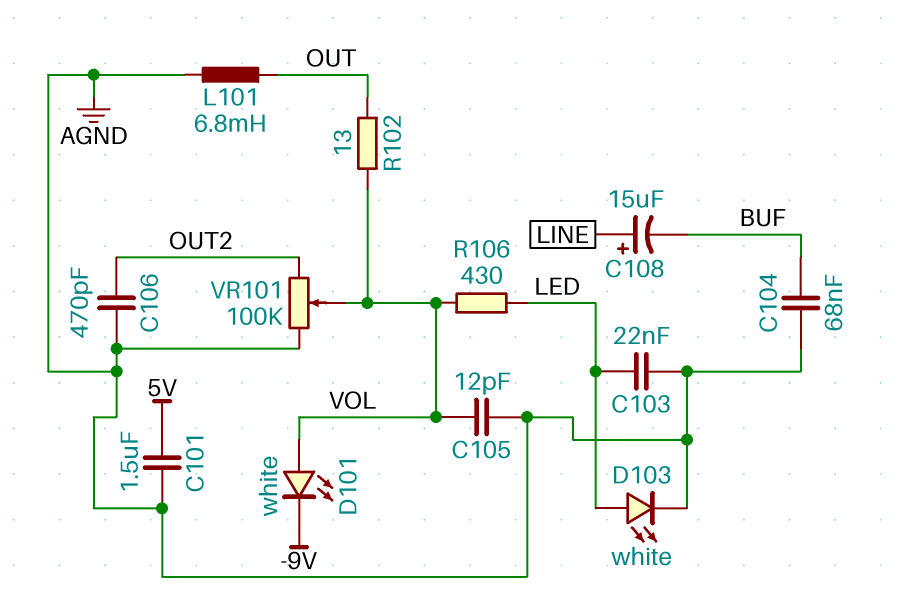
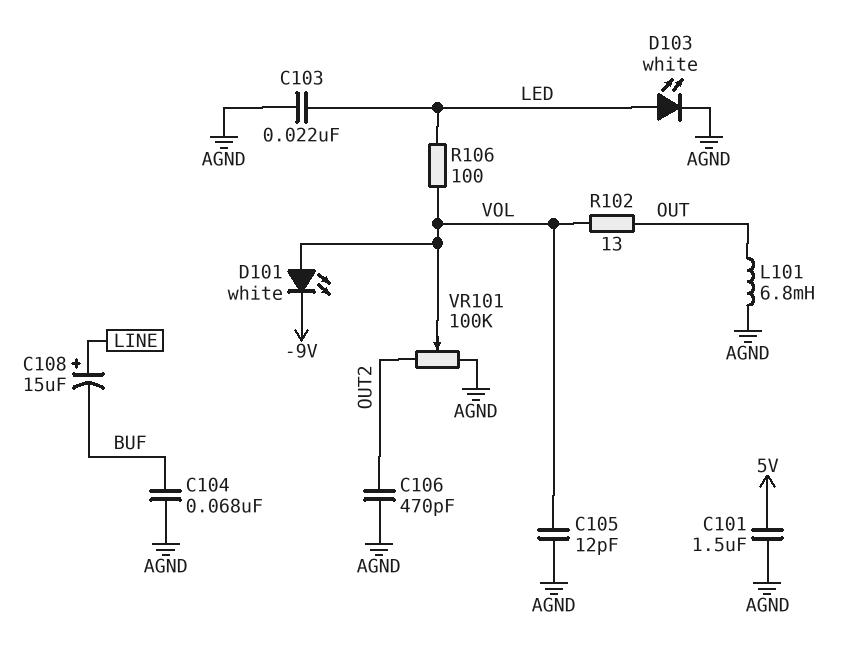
R106: 430 (LED, VOL) -> 100 (LED, VOL)

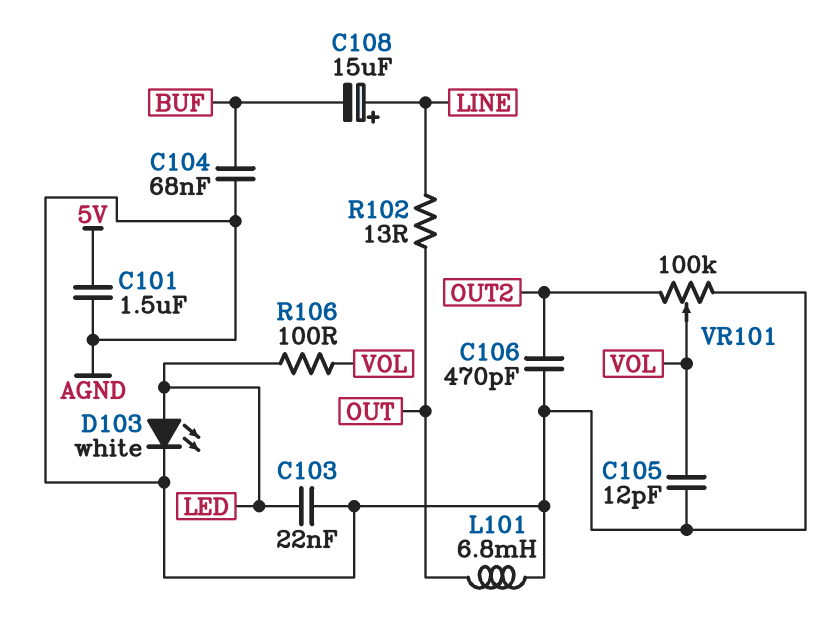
D101: LED white (A VOL, K -9V) -> none
R102: 13 (OUT, VOL) -> 13 (LINE, OUT)

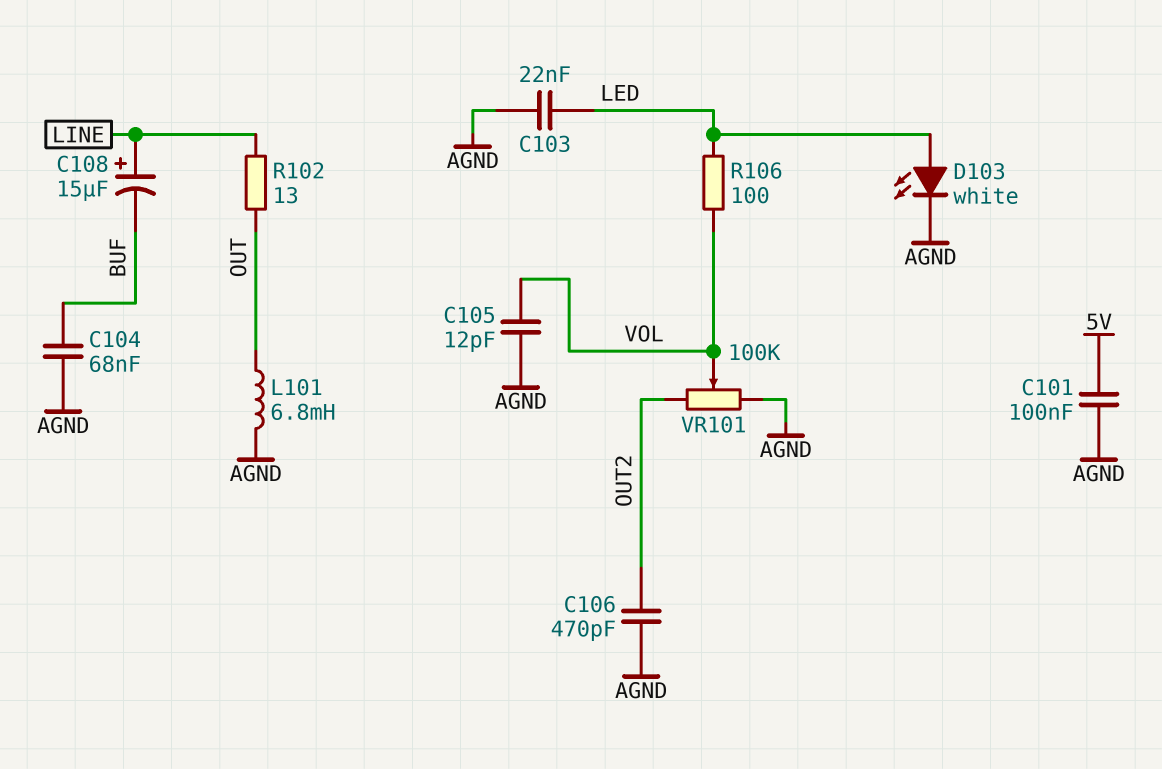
C101: 1.5uF (5V, AGND) -> 100nF (5V, AGND)

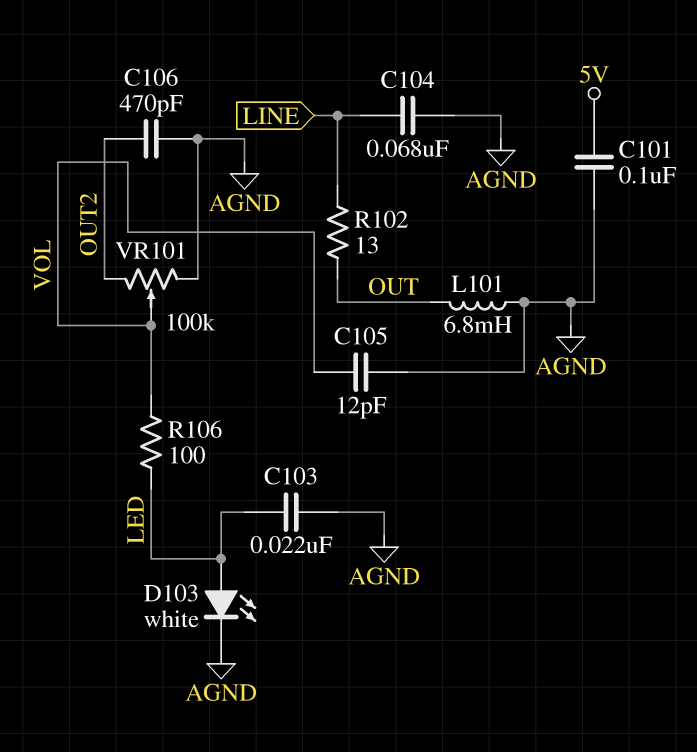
C104: 68nF (AGND, BUF) -> 68nF (AGND, LINE)
C108: 15uF (plus LINE, minus BUF) -> none

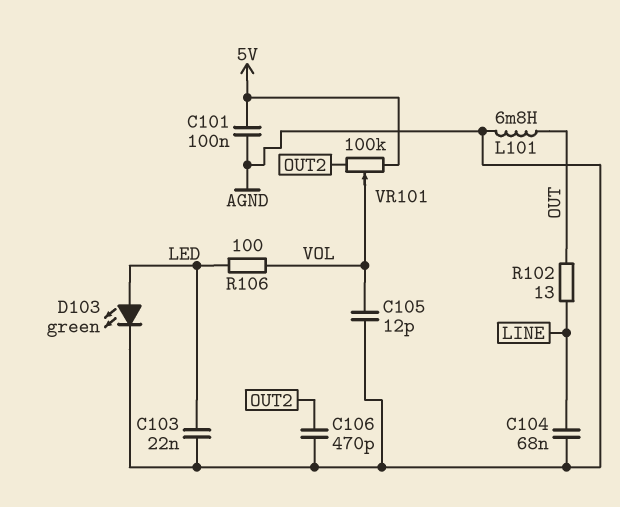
D103: LED white (A LED, K AGND) -> LED green (A LED, K AGND)
VR101: 100k (AGND, OUT2, wiper VOL) -> 100k (5V, OUT2, wiper VOL)

